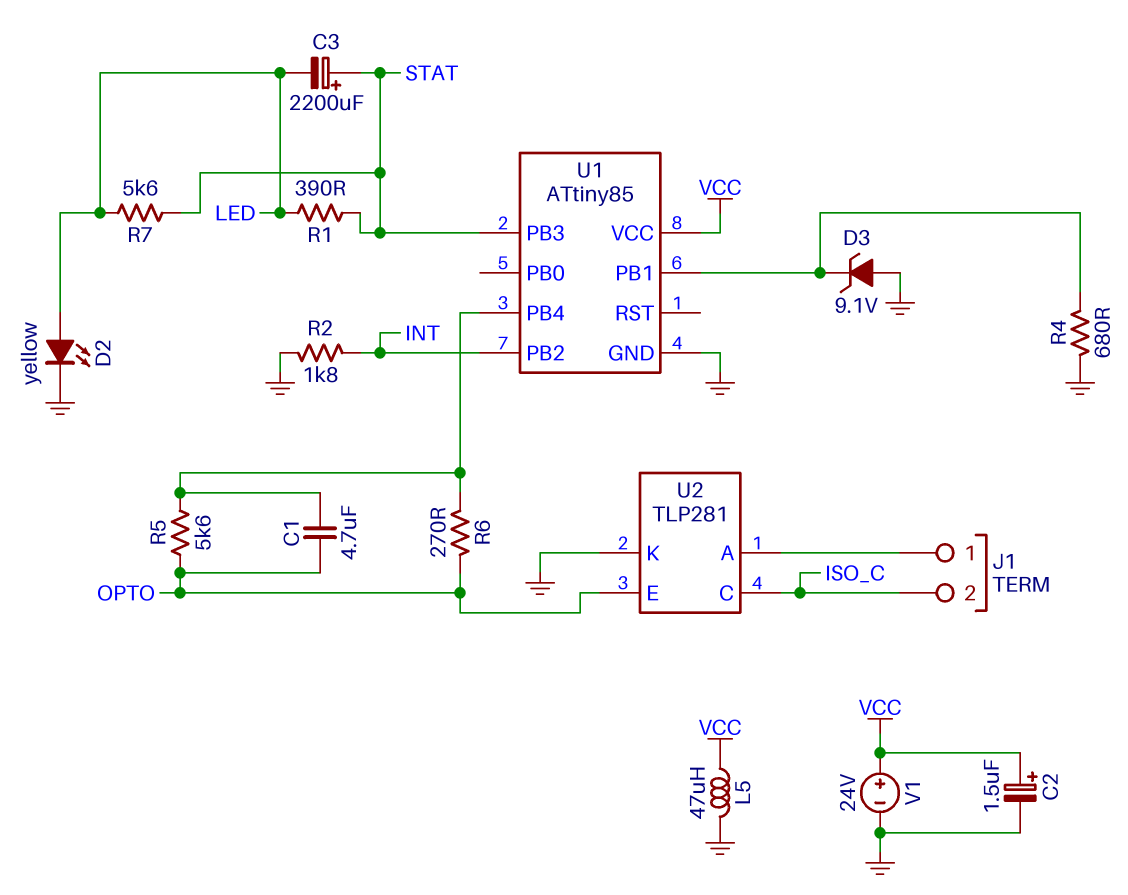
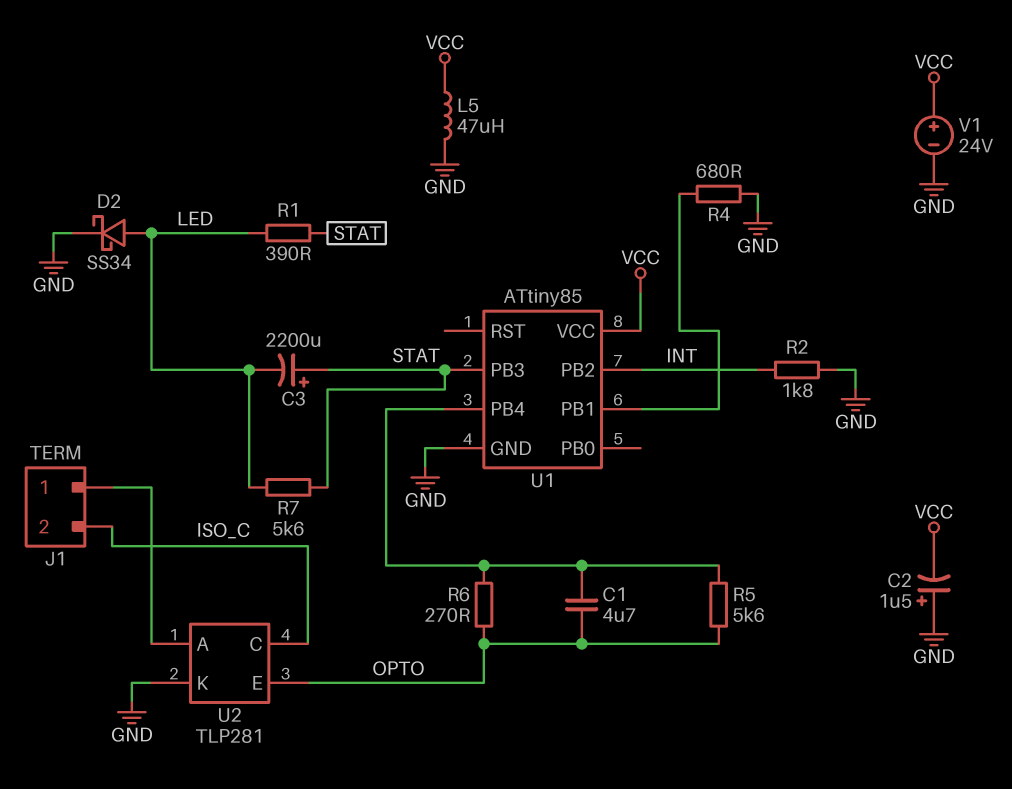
C2: 1.5uF (plus VCC, minus GND) -> 1.5uF (plus GND, minus VCC)
D2: LED yellow (A LED, K GND) -> schottky SS34 (A LED, K GND)
D3: zener 9.1V (A GND, K U1/PB1) -> none

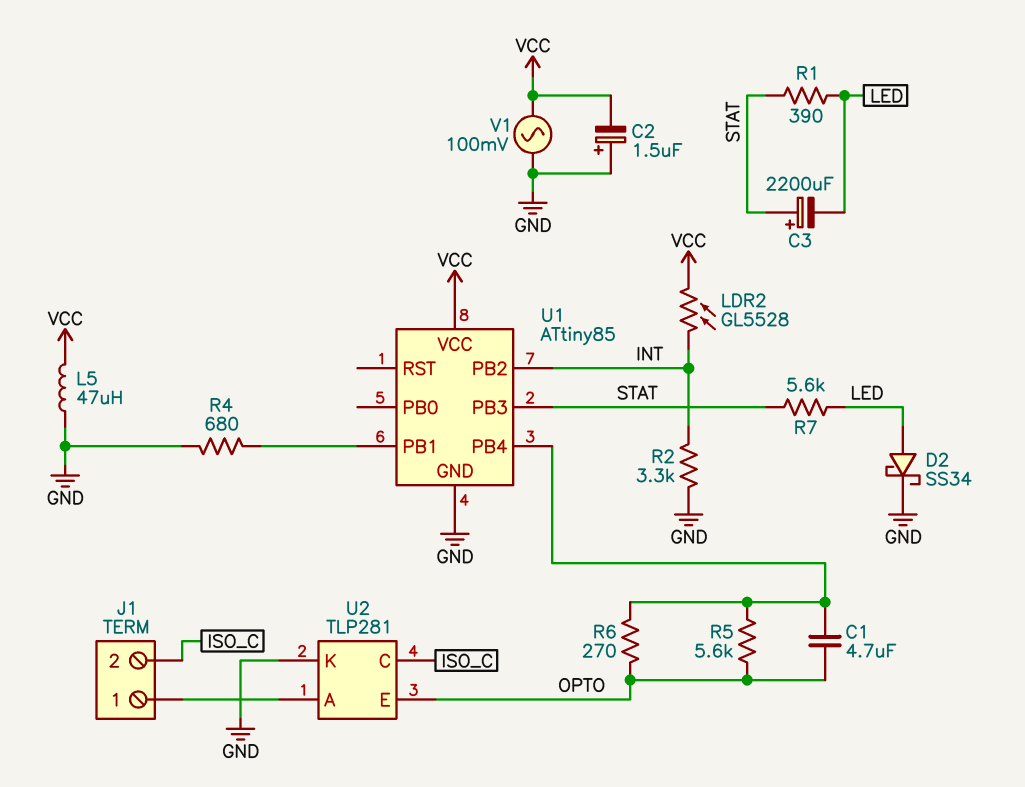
LDR2: none -> GL5528 (INT, VCC)
R2: 1.8k (GND, INT) -> 3.3k (GND, INT)
V1: 24V (plus VCC, minus GND) -> AC 100mV (GND, VCC)

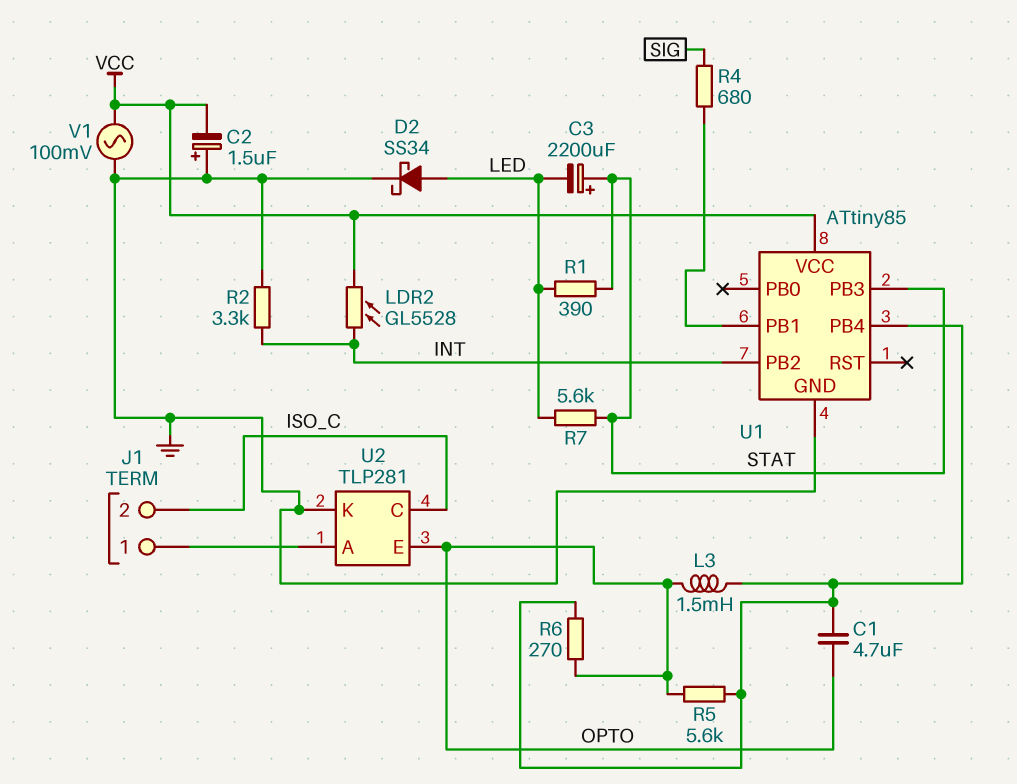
L3: none -> 1.5mH (OPTO, U1/PB4)
L5: 47uH (GND, VCC) -> none
R4: 680 (GND, U1/PB1) -> 680 (SIG, U1/PB1)

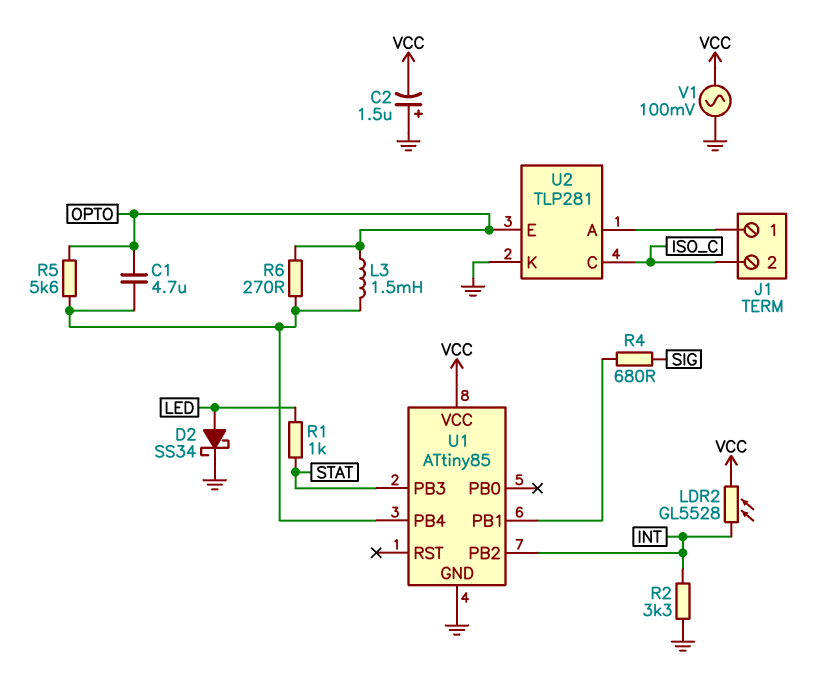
C3: 2200uF (plus STAT, minus LED) -> none
R1: 390 (LED, STAT) -> 1k (LED, STAT)
R7: 5.6k (LED, STAT) -> none

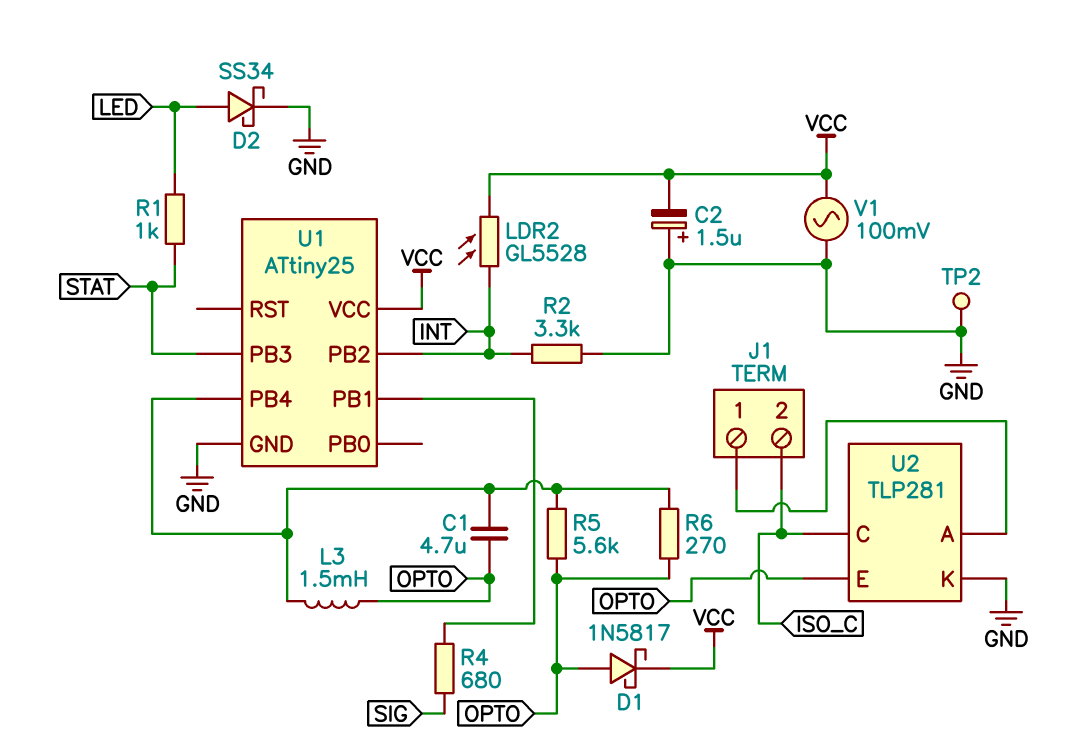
D1: none -> schottky 1N5817 (A OPTO, K VCC)
TP2: none -> test point (GND)
U1: ATtiny85 -> ATtiny25

